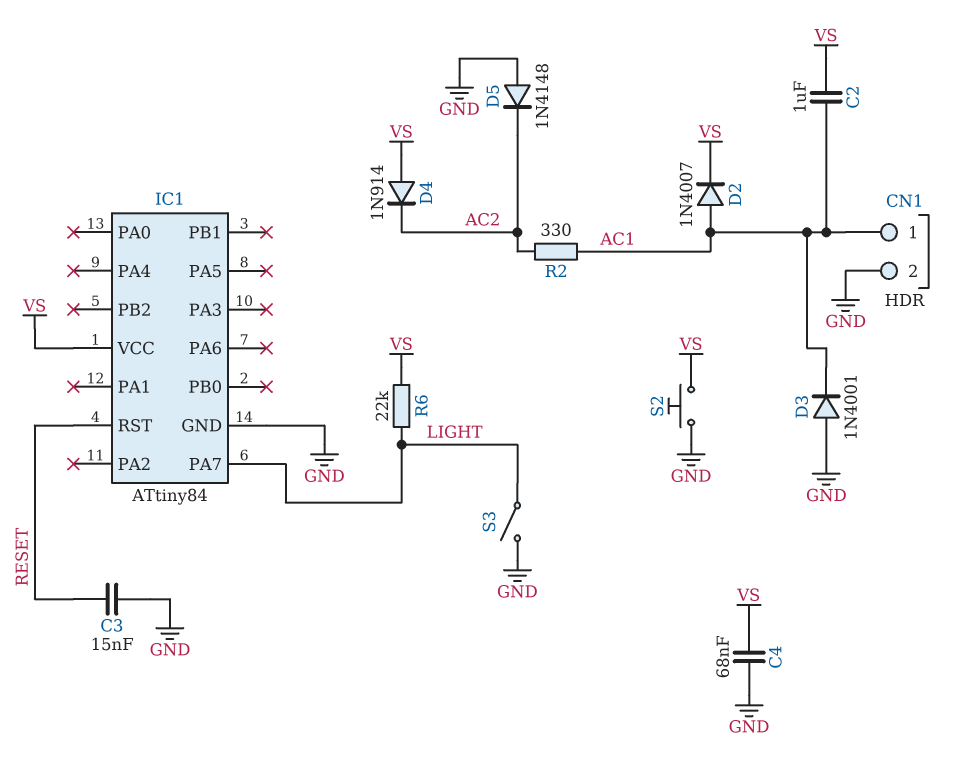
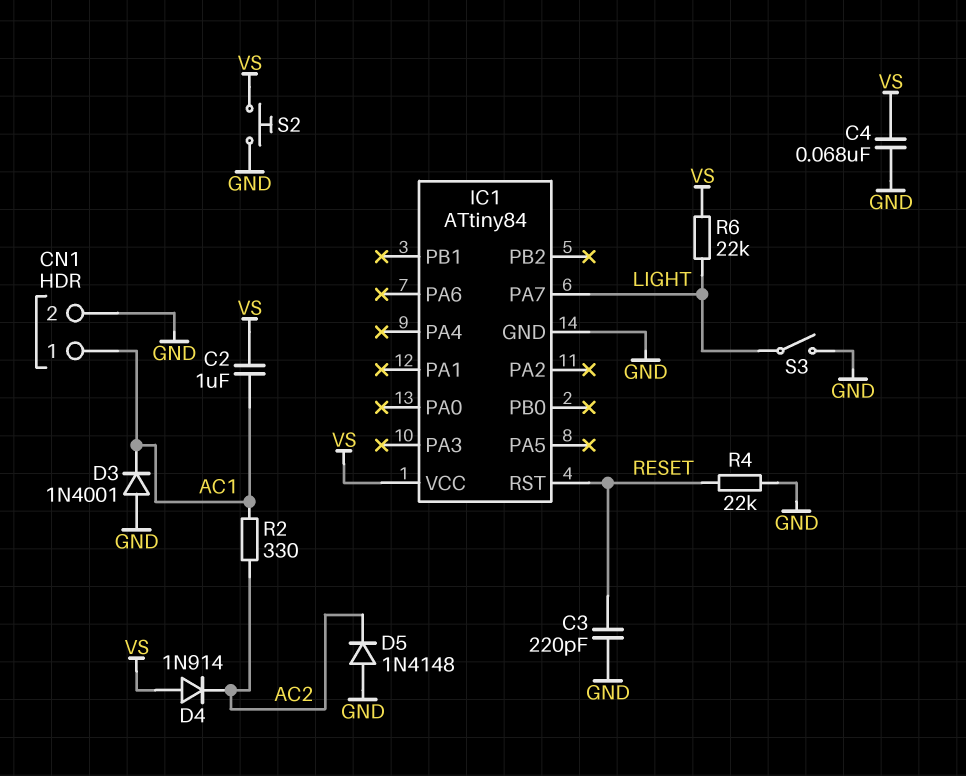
C3: 15nF (GND, RESET) -> 220pF (GND, RESET)
D2: diode 1N4007 (A AC1, K VS) -> none
R4: none -> 22k (GND, RESET)

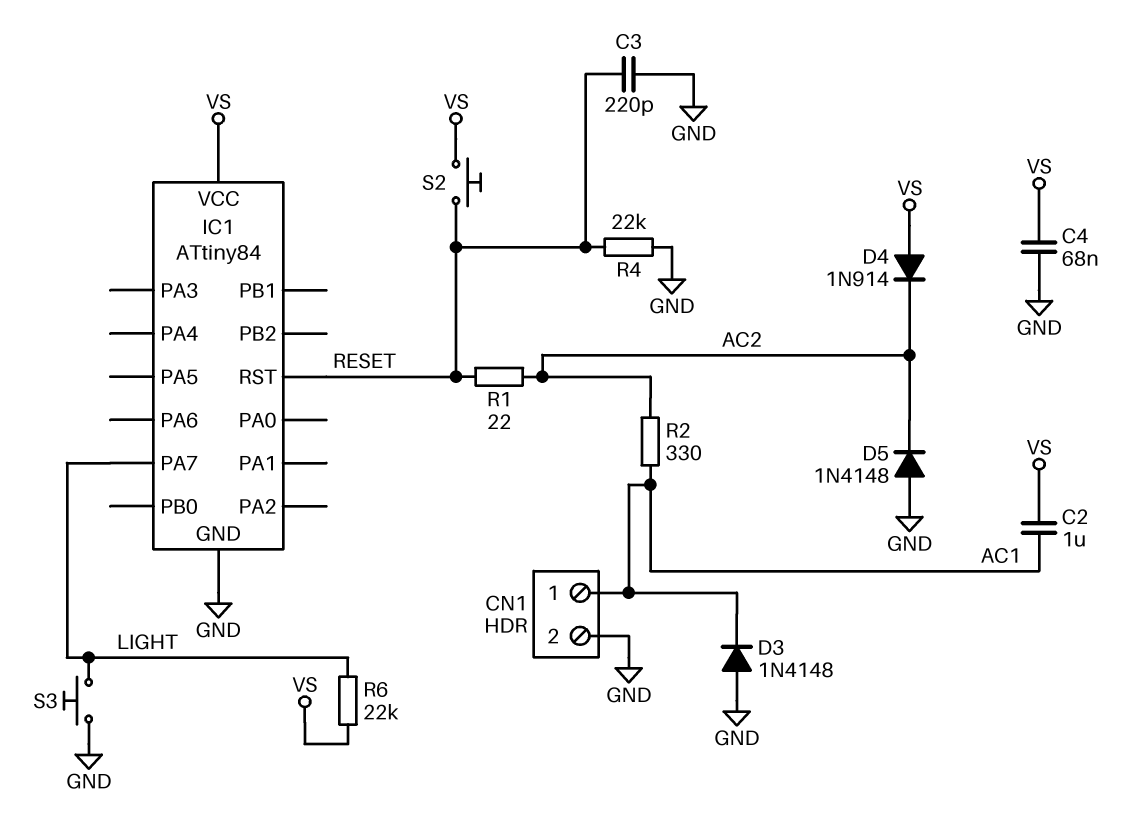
D3: diode 1N4001 (A GND, K AC1) -> diode 1N4148 (A GND, K AC1)
R1: none -> 22 (AC2, RESET)
S2: button (GND, VS) -> button (RESET, VS)
S3: switch (GND, LIGHT) -> button (GND, LIGHT)

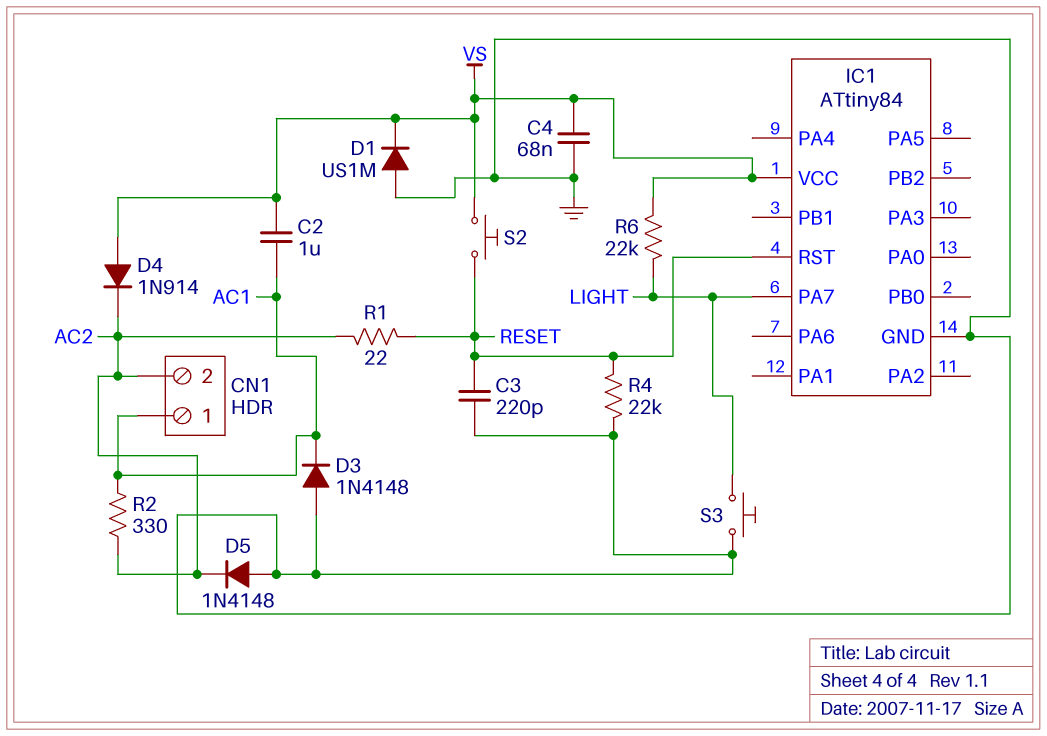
CN1 pin 2: GND -> AC2
D1: none -> diode US1M (A GND, K VS)

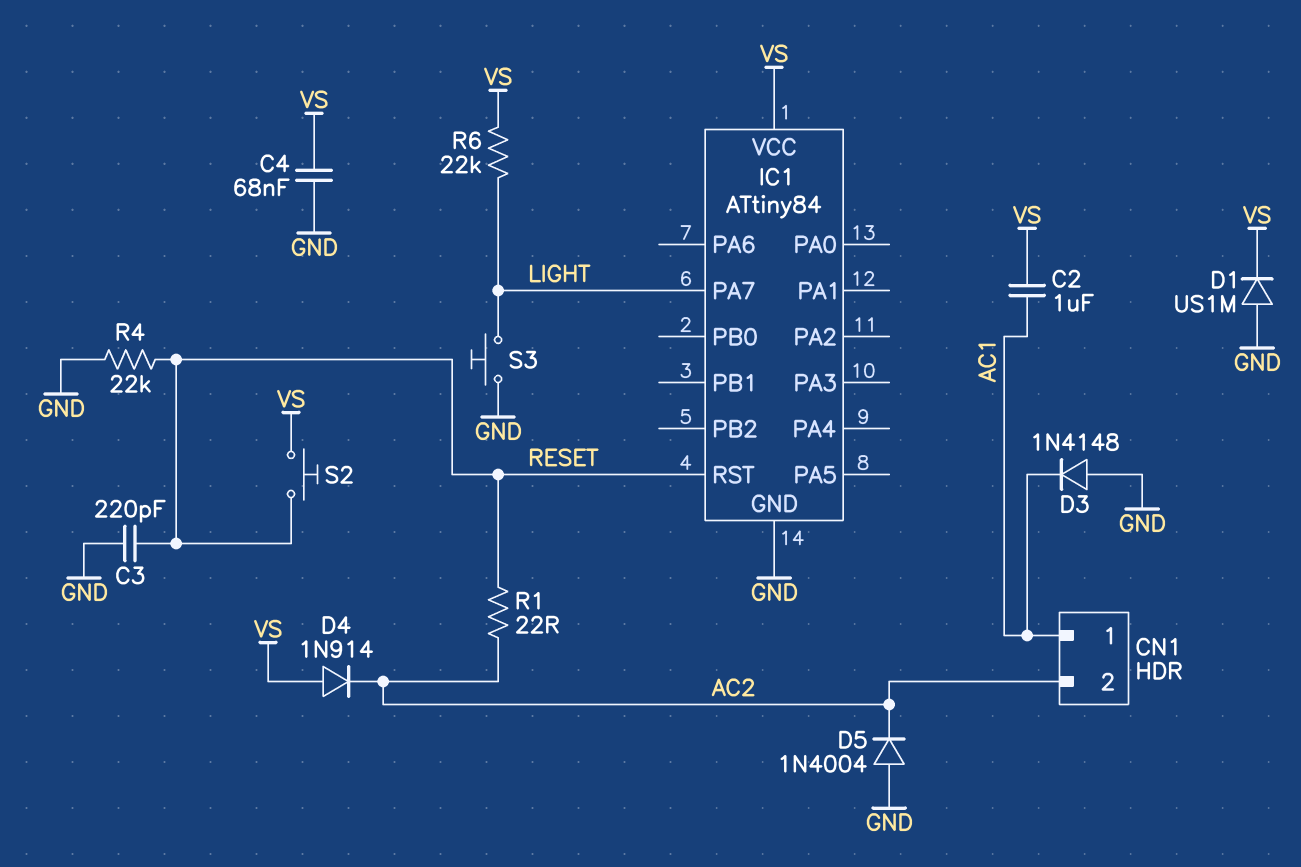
D5: diode 1N4148 (A GND, K AC2) -> diode 1N4004 (A GND, K AC2)
R2: 330 (AC1, AC2) -> none

